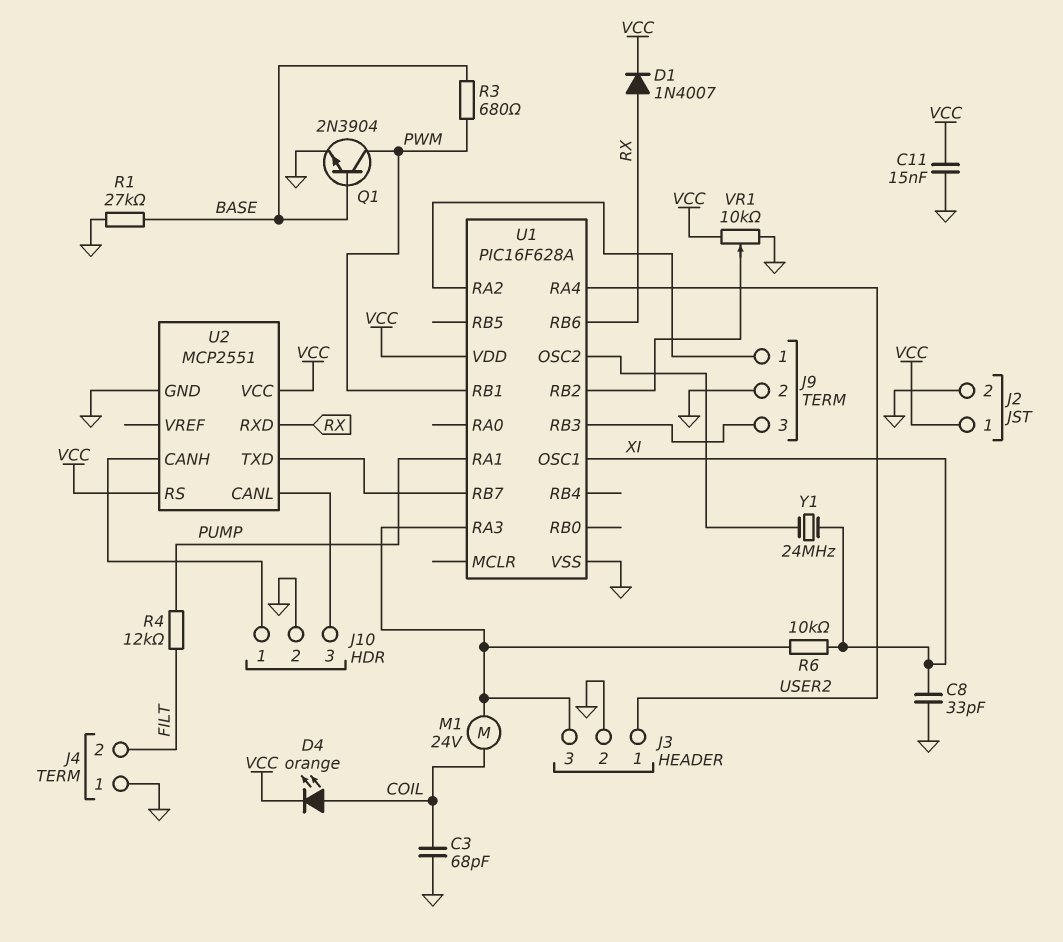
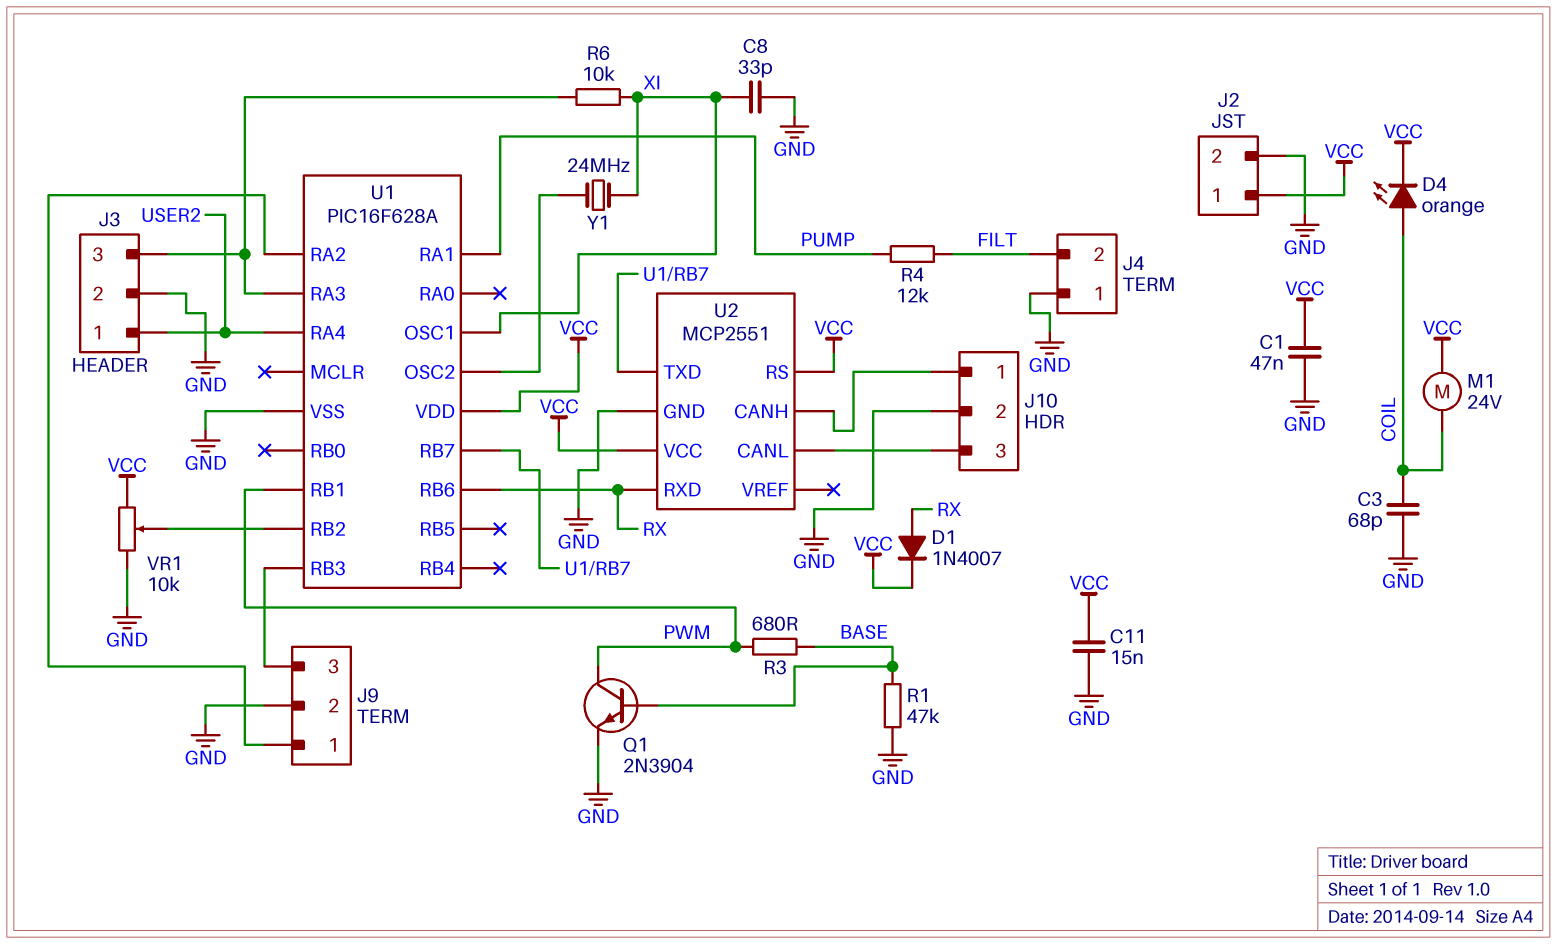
C1: none -> 47nF (GND, VCC)
M1: motor 24V (COIL, J3/3) -> motor 24V (COIL, VCC)
R1: 27k (BASE, GND) -> 47k (BASE, GND)

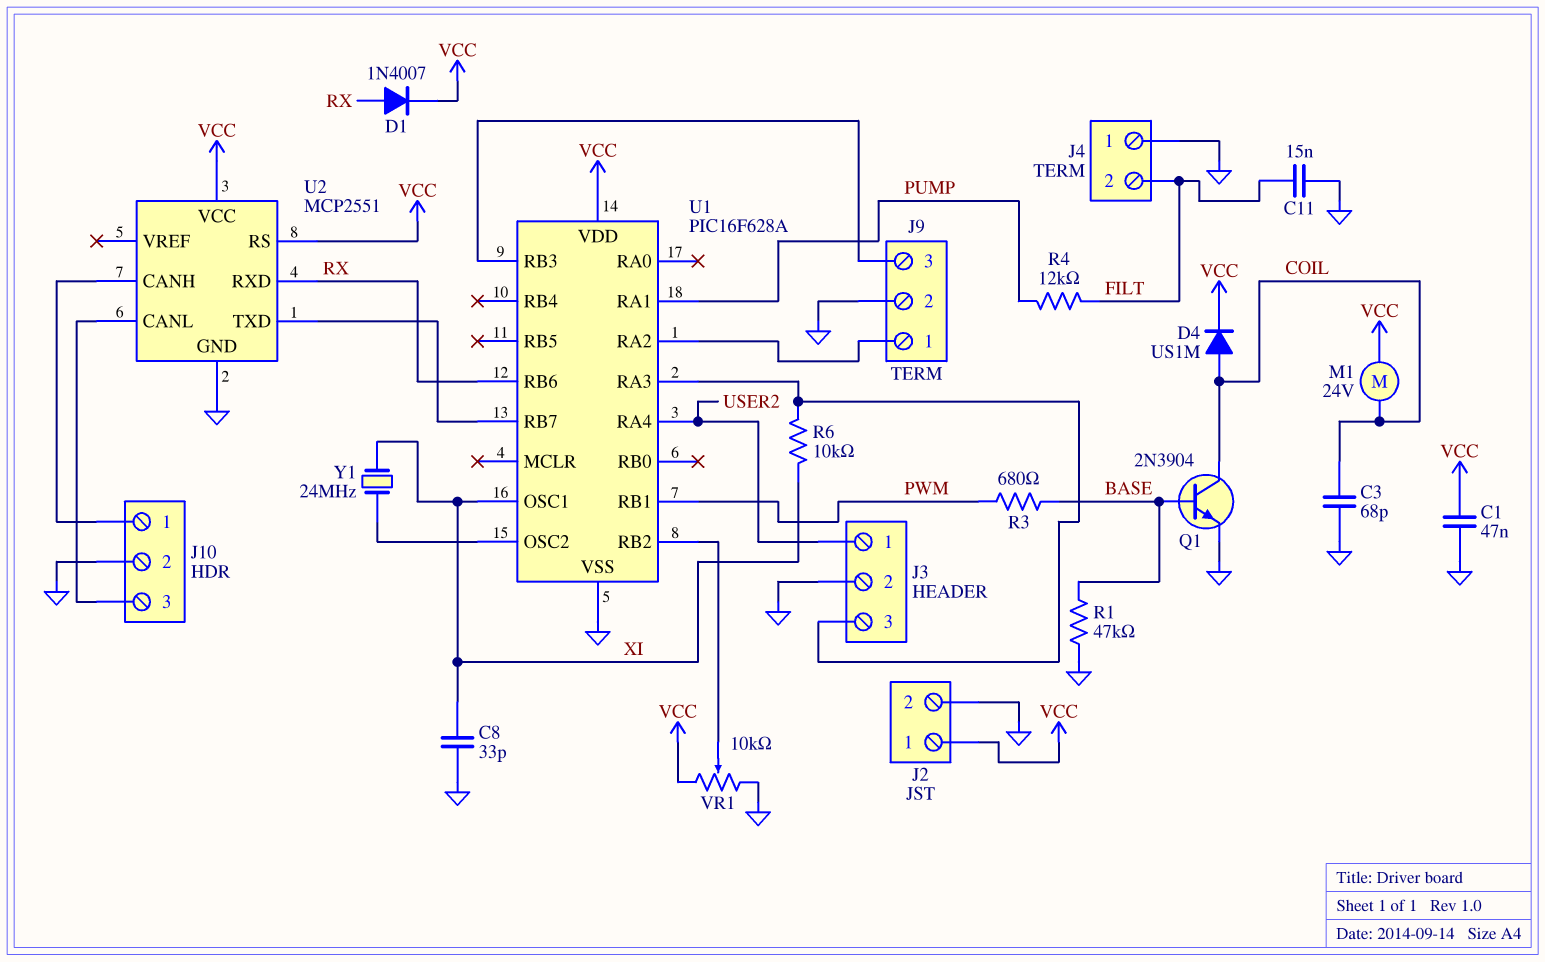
C11: 15nF (GND, VCC) -> 15nF (FILT, GND)
D4: LED orange (A COIL, K VCC) -> diode US1M (A COIL, K VCC)
Q1: NPN 2N3904 (B BASE, C PWM, E GND) -> NPN 2N3904 (B BASE, C COIL, E GND)

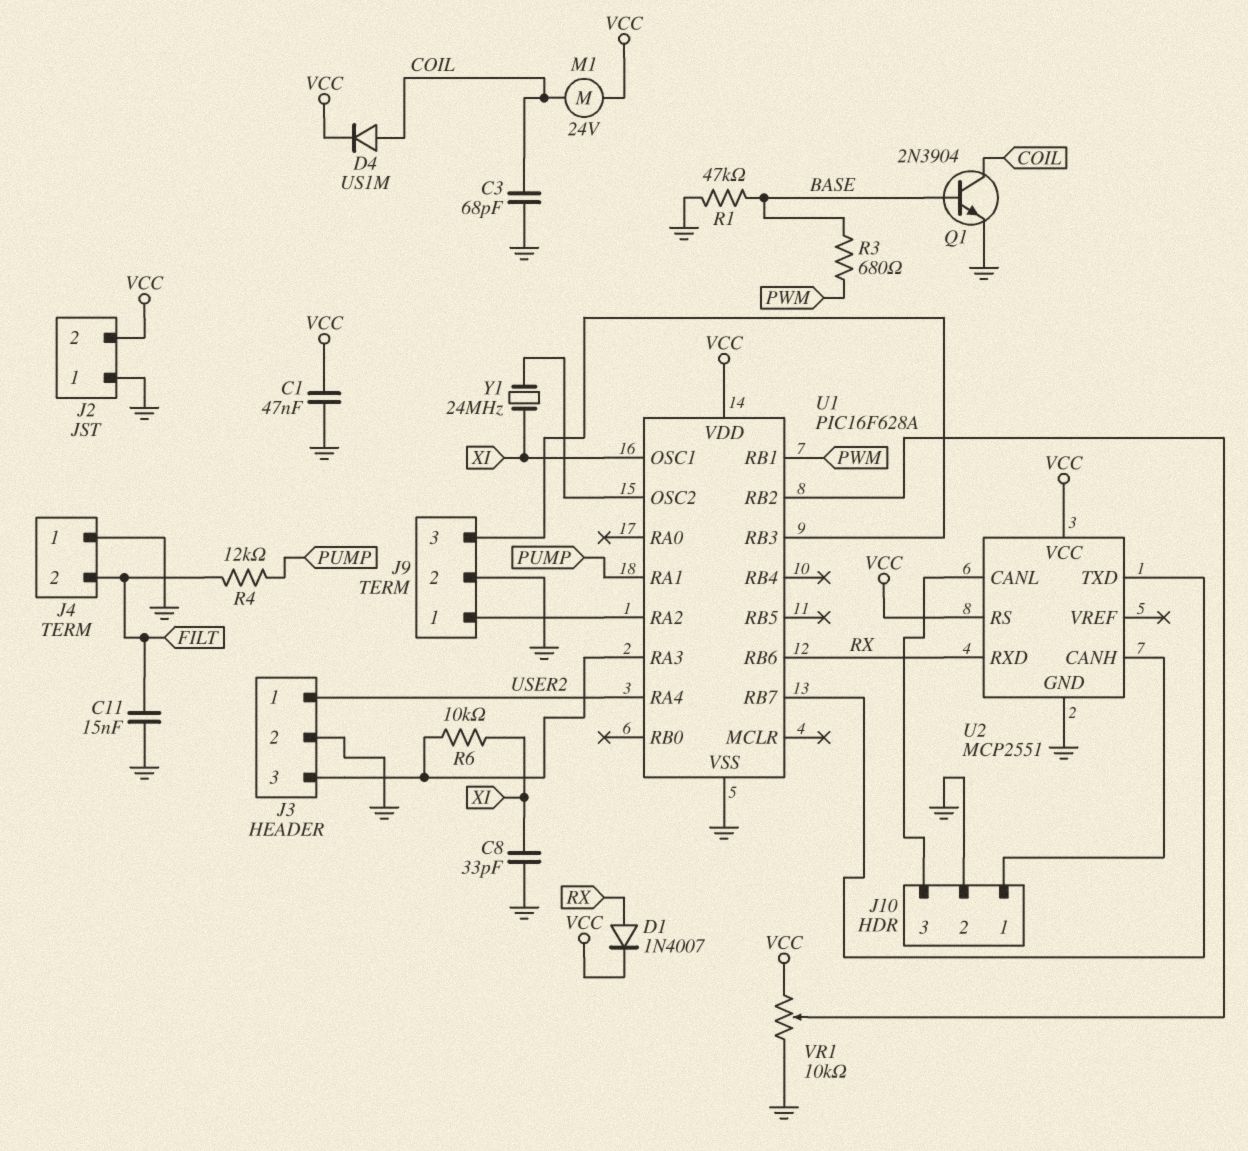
J2 pin 1: VCC -> GND
J2 pin 2: GND -> VCC

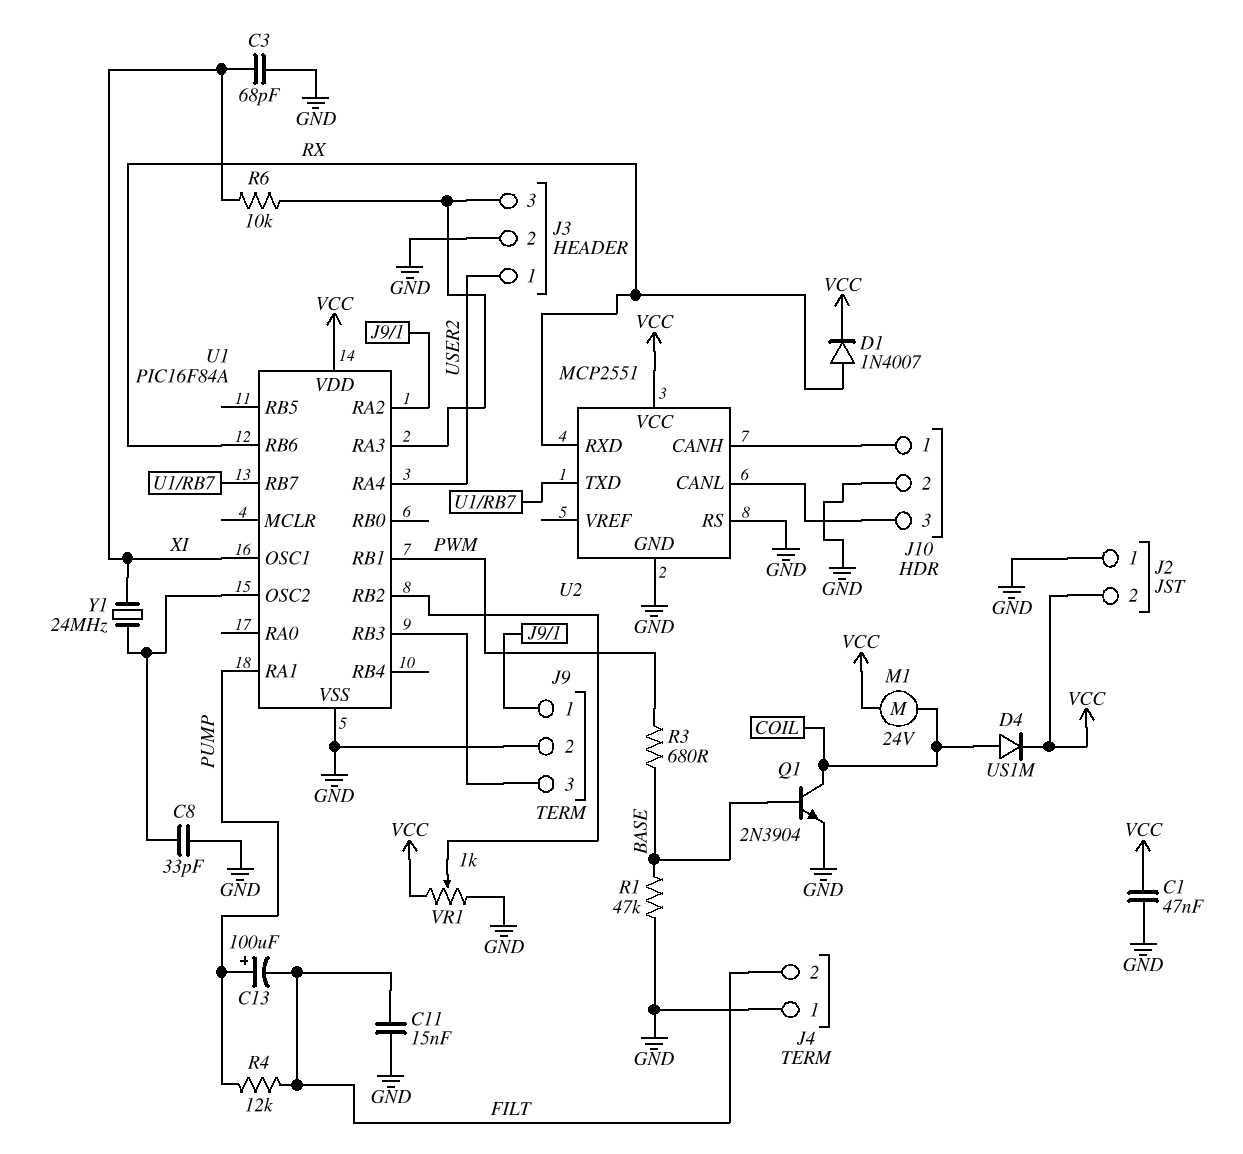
C3: 68pF (COIL, GND) -> 68pF (GND, XI)
C8: 33pF (GND, XI) -> 33pF (GND, U1/OSC2)
C13: none -> 100uF (plus PUMP, minus FILT)
U1: PIC16F628A -> PIC16F84A
U2 pin RS: VCC -> GND
VR1: 10k (GND, VCC, wiper U1/RB2) -> 1k (GND, VCC, wiper U1/RB2)

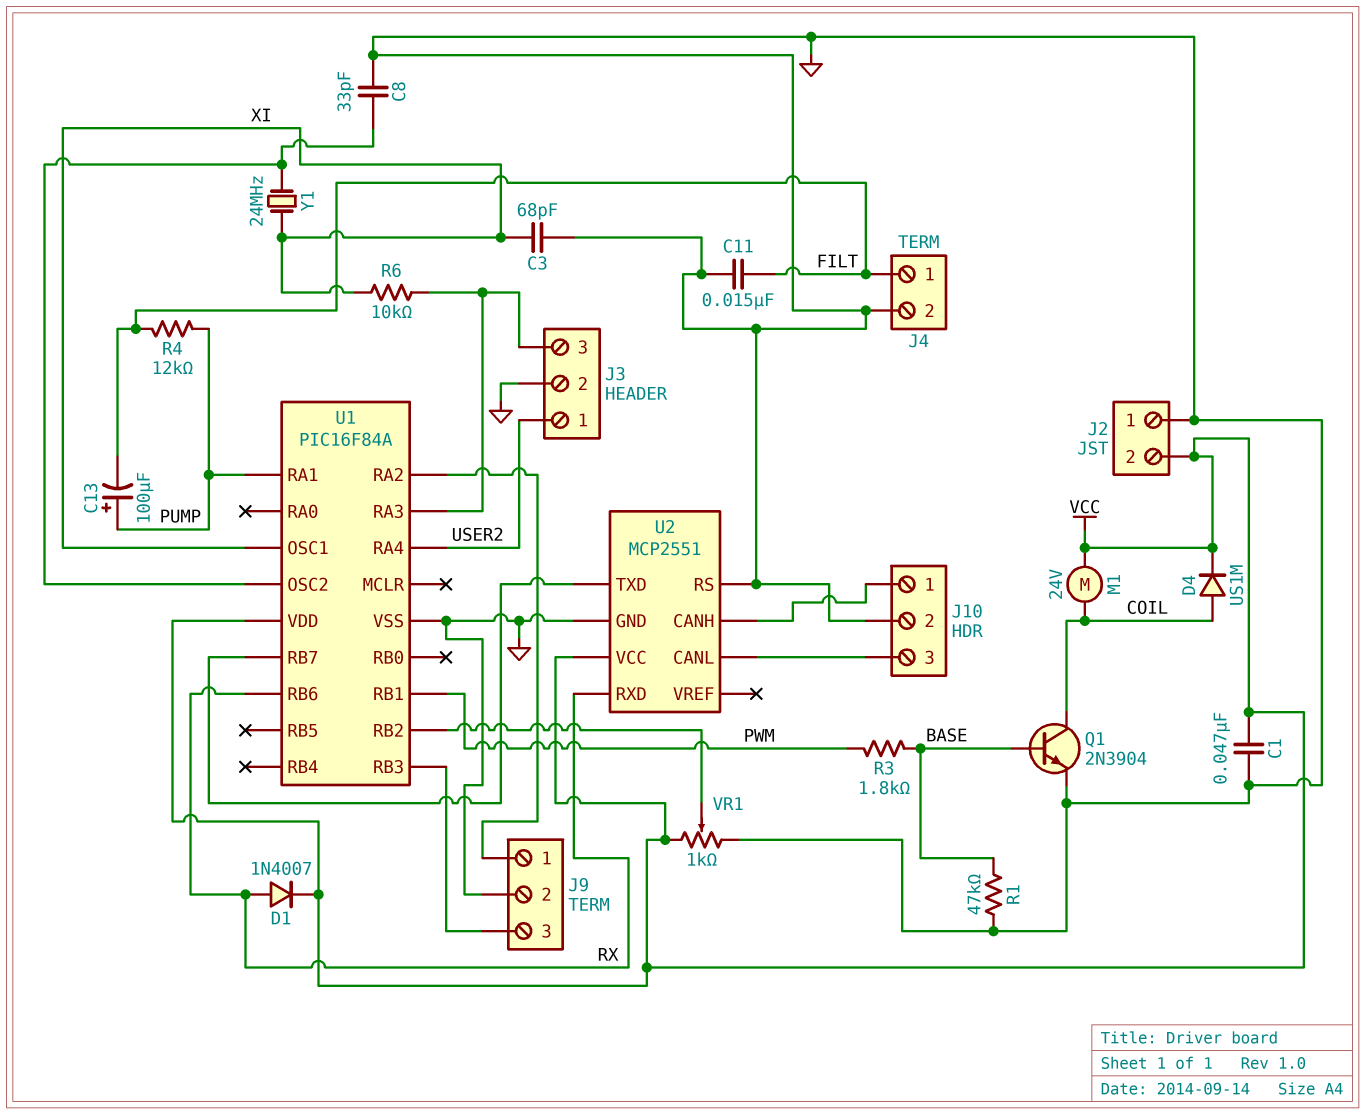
J4 pin 1: GND -> FILT
J4 pin 2: FILT -> GND
R3: 680 (BASE, PWM) -> 1.8k (BASE, PWM)

